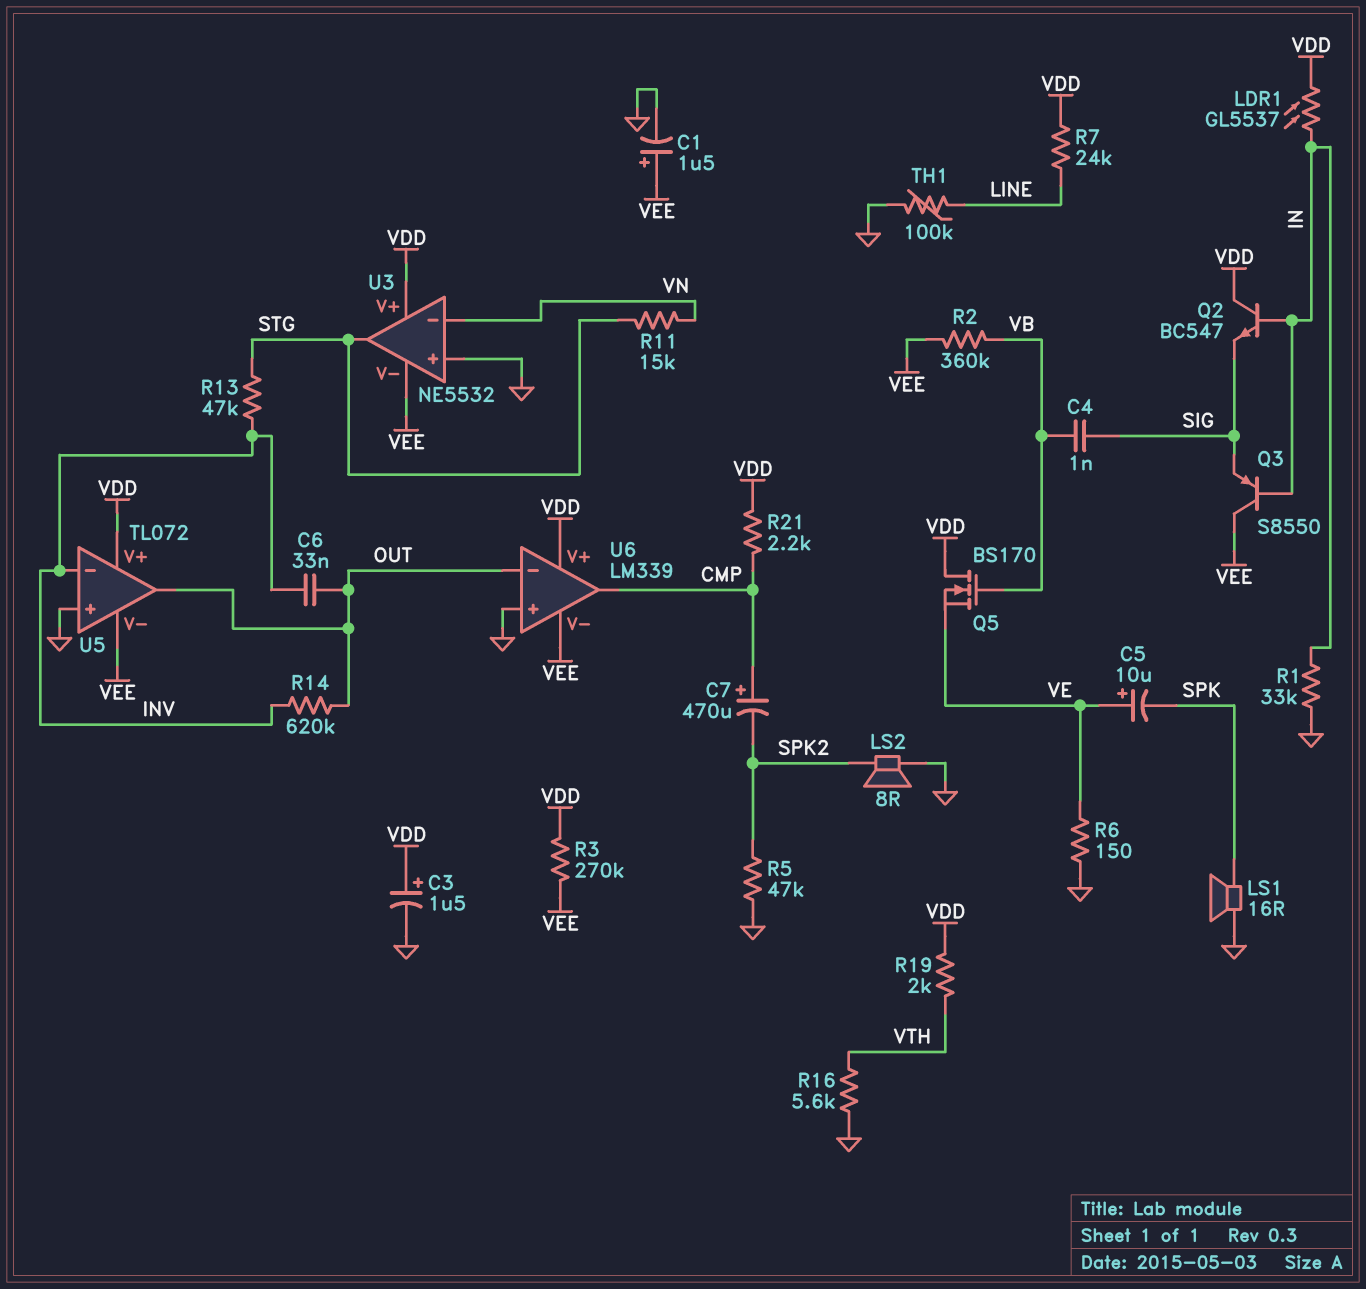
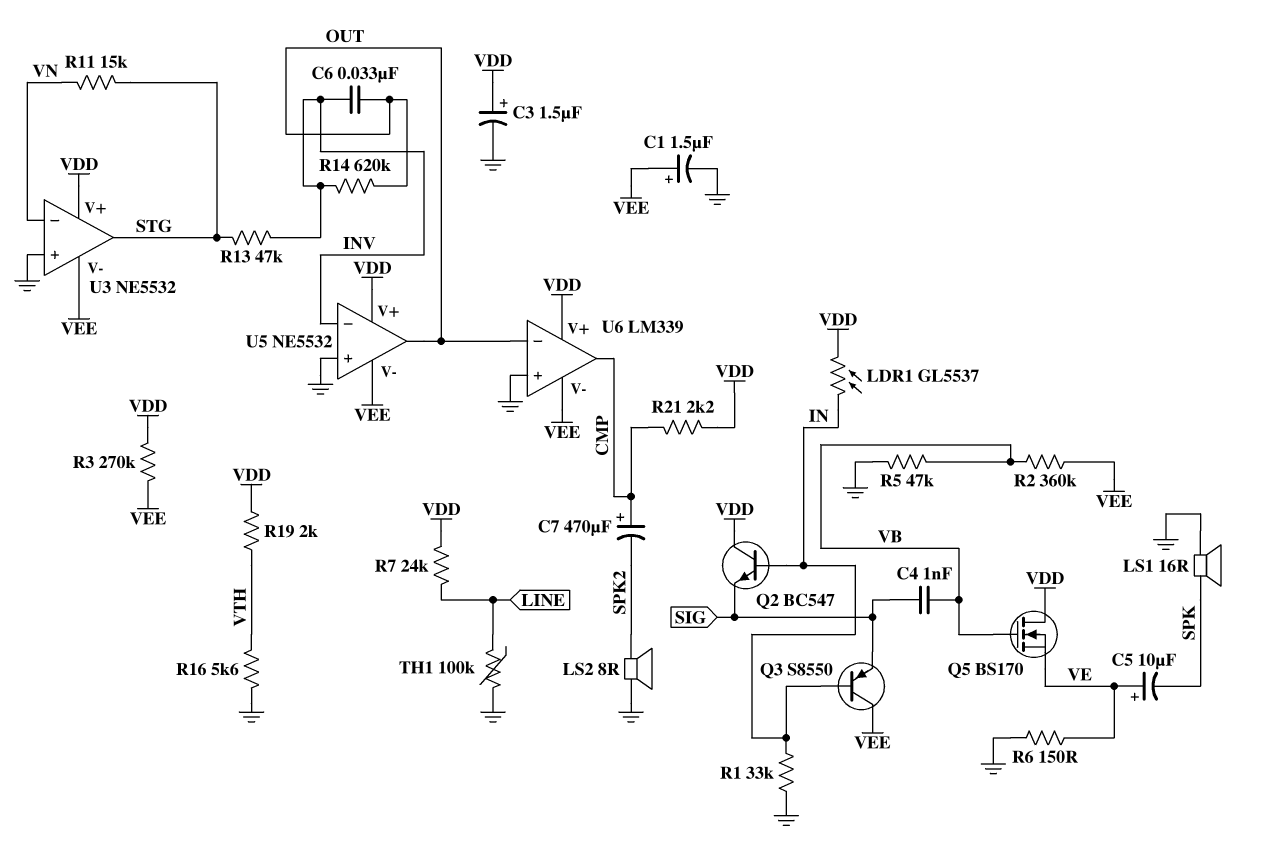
R5: 47k (GND, SPK2) -> 47k (GND, VB)
U5: TL072 -> NE5532

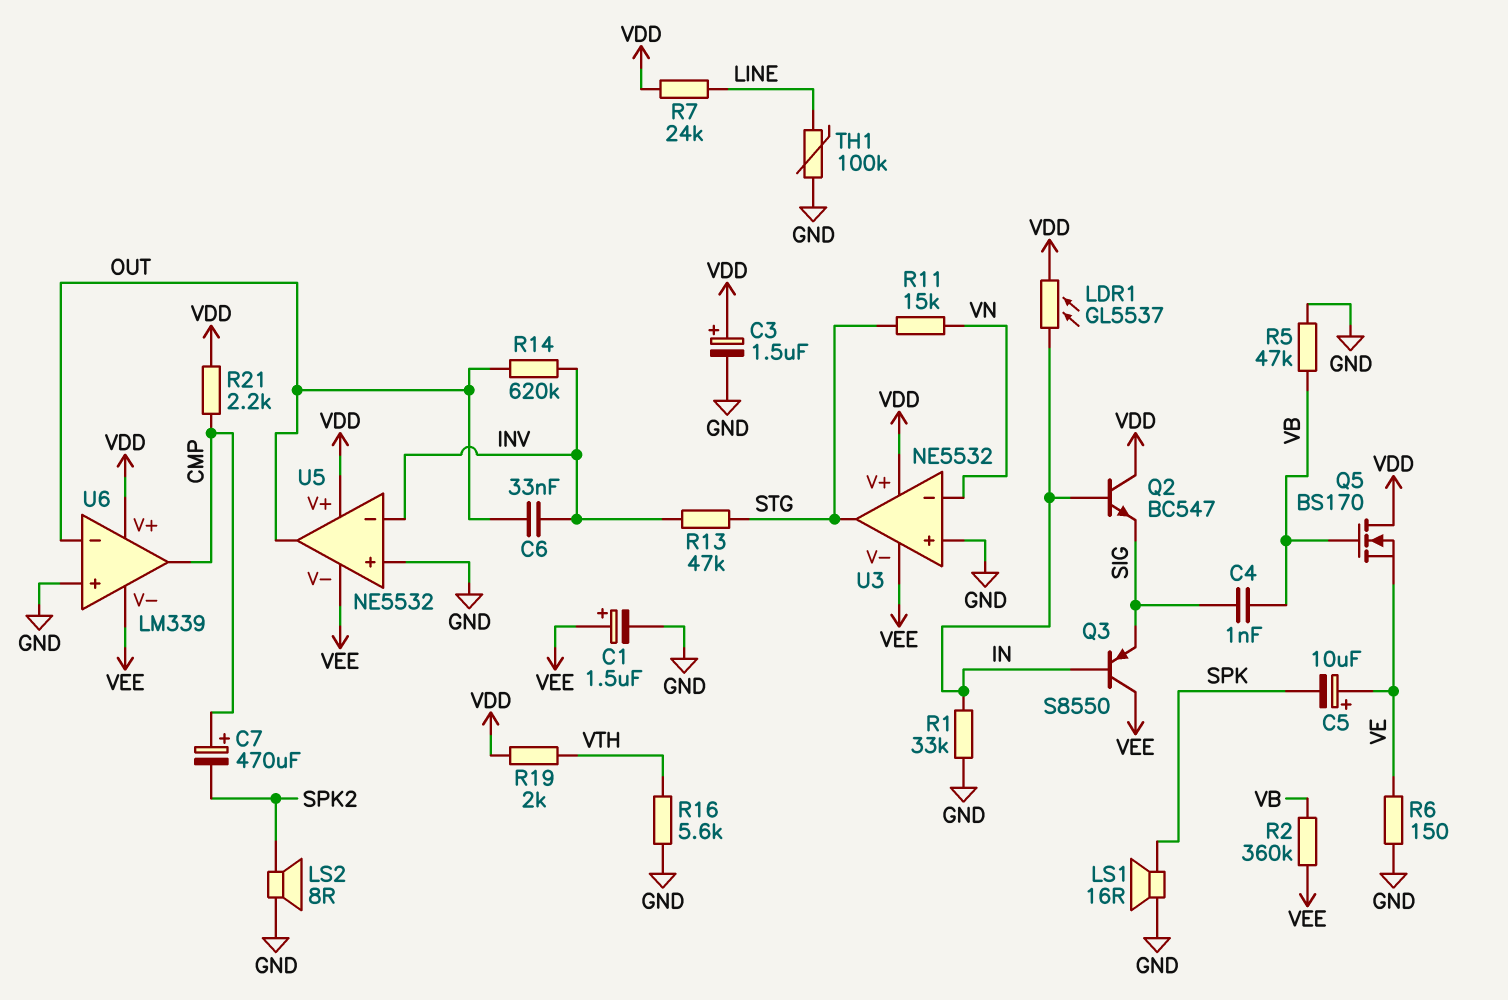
R3: 270k (VDD, VEE) -> none

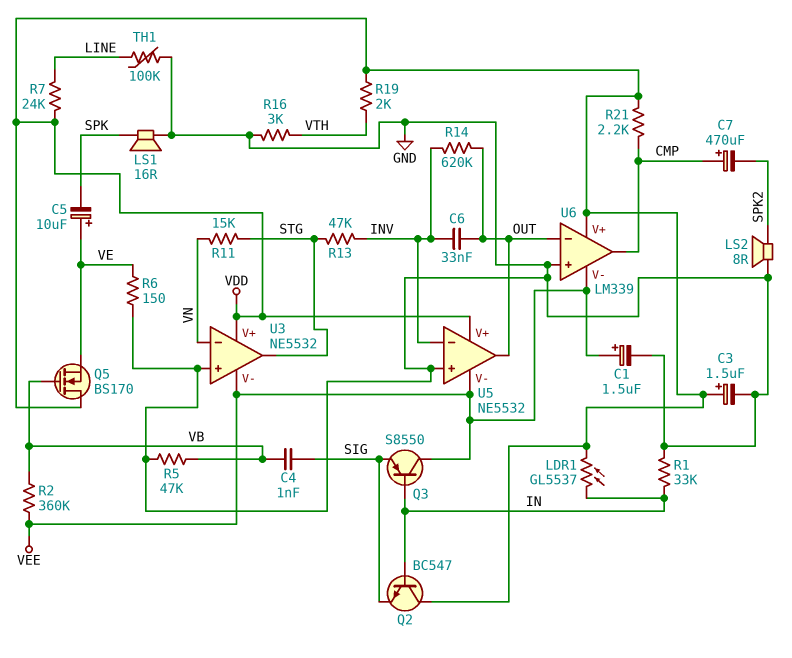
R16: 5.6k (GND, VTH) -> 3k (GND, VTH)

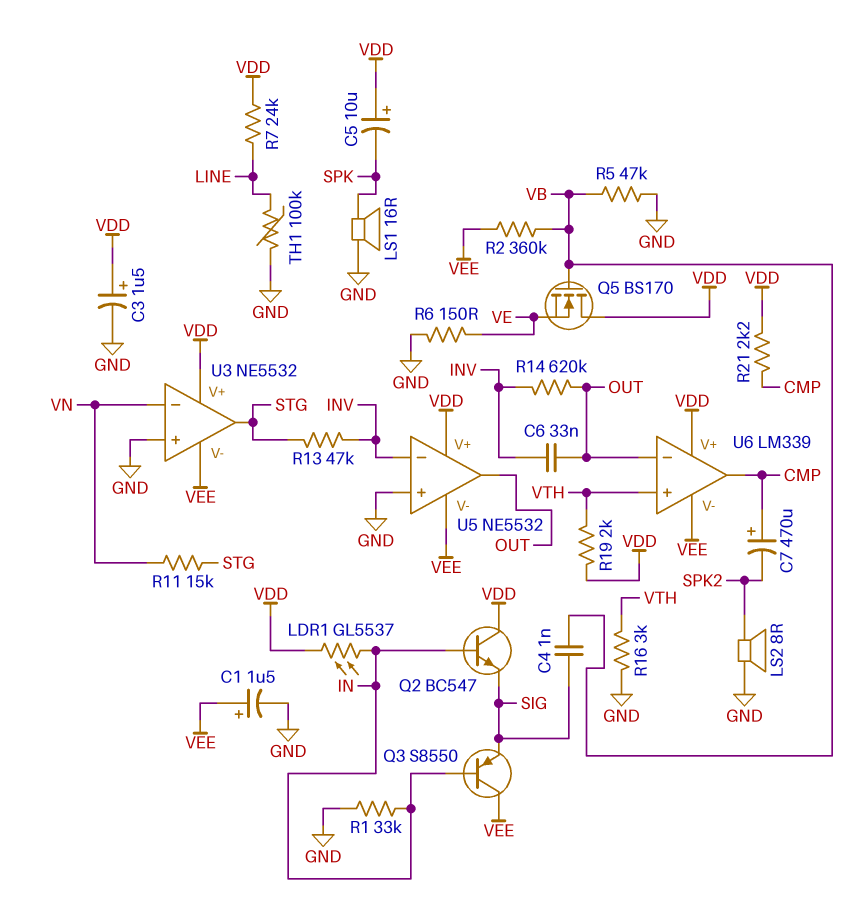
C5: 10uF (plus VE, minus SPK) -> 10uF (plus VDD, minus SPK)
U6 pin in+: GND -> VTH

